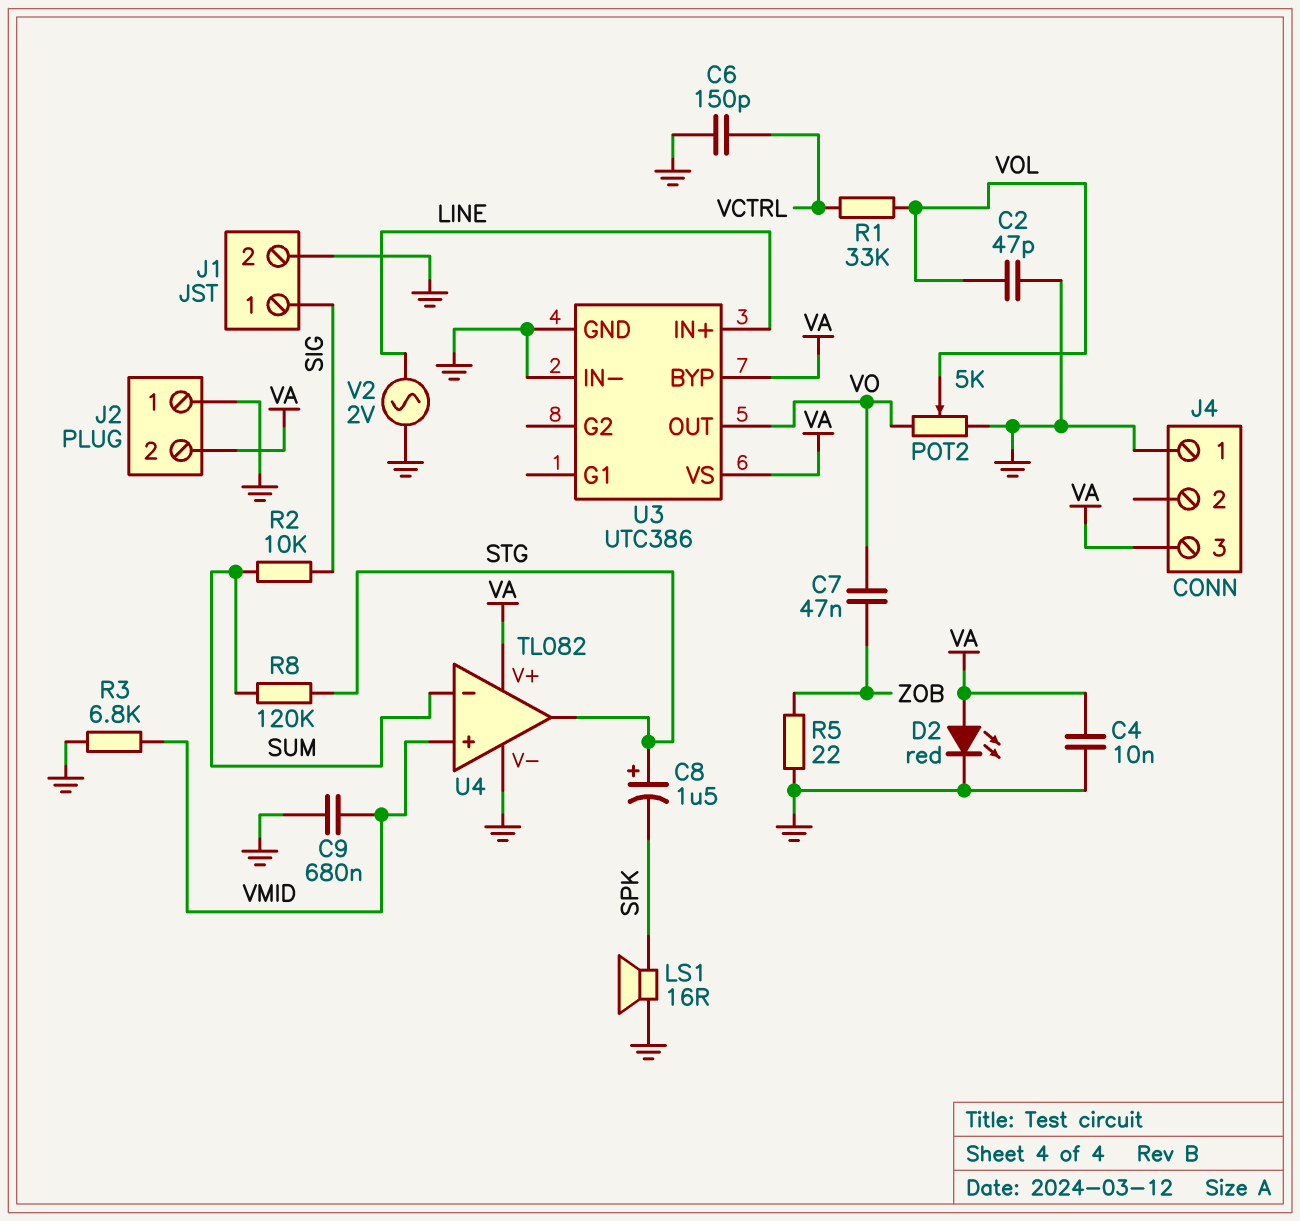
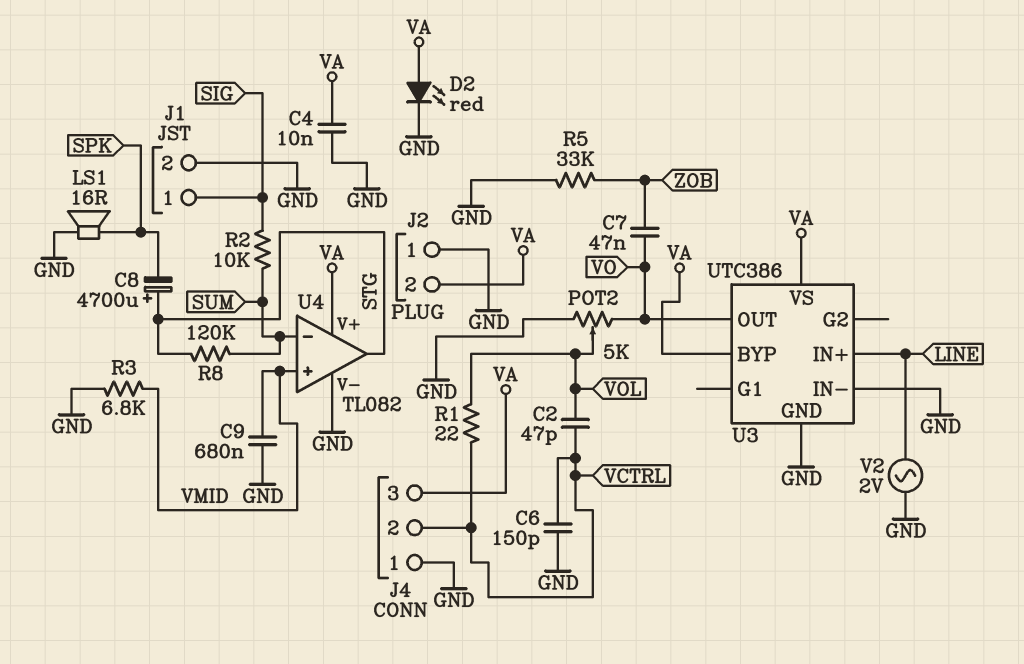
C2: 47pF (GND, VOL) -> 47pF (VCTRL, VOL)
C8: 1.5uF (plus STG, minus SPK) -> 4700uF (plus STG, minus SPK)
J4 pin 2: none -> VCTRL
R1: 33k (VCTRL, VOL) -> 22 (VCTRL, VOL)
R5: 22 (GND, ZOB) -> 33k (GND, ZOB)

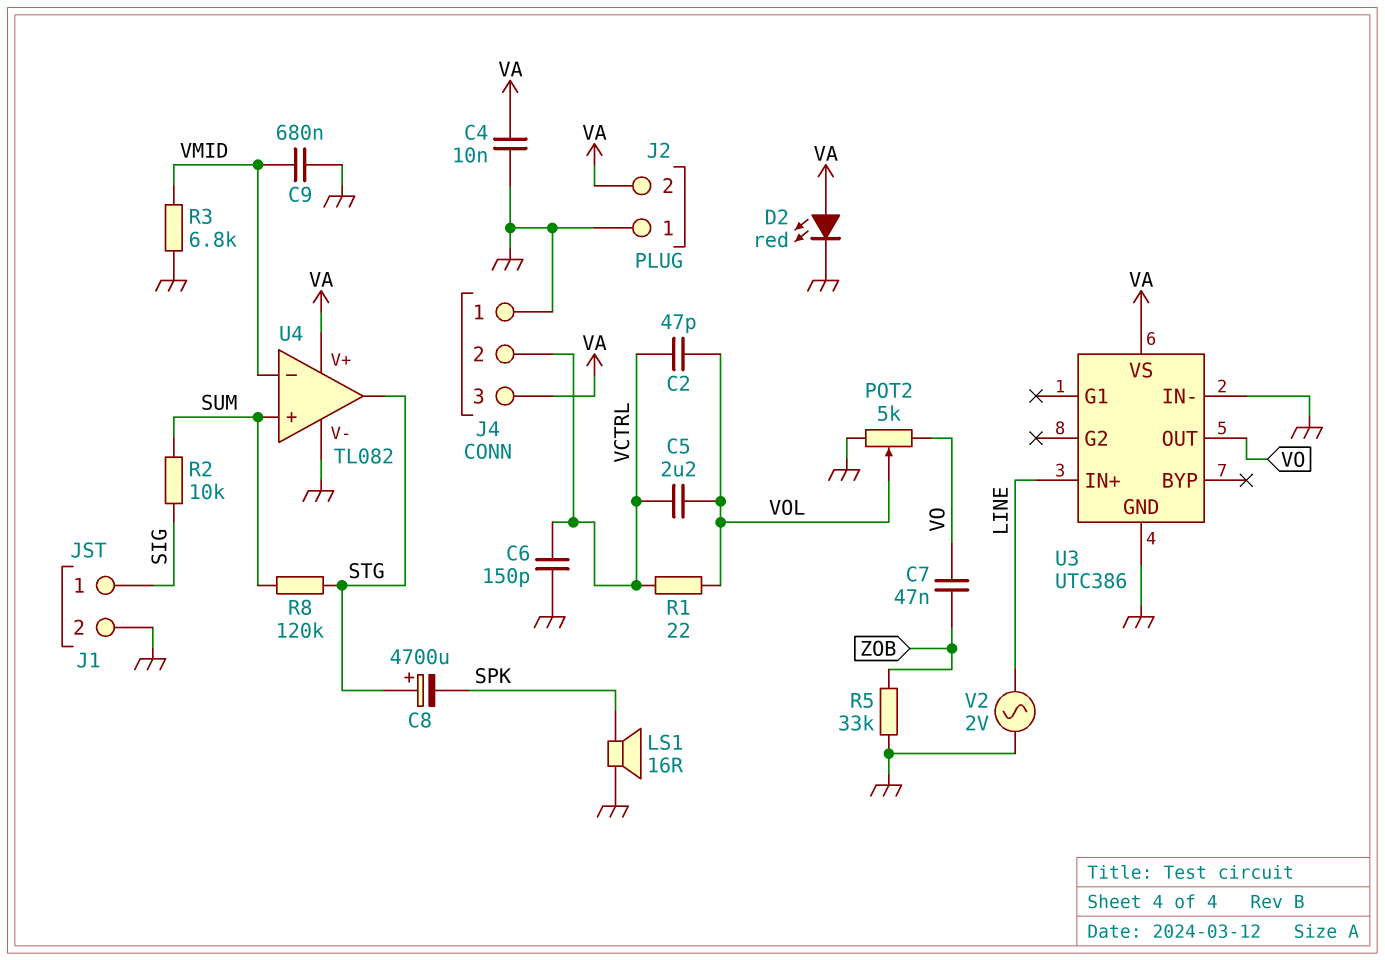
C5: none -> 2.2uF (VCTRL, VOL)
U3 pin BYP: VA -> none
U4 pin in+: VMID -> SUM
U4 pin in-: SUM -> VMID

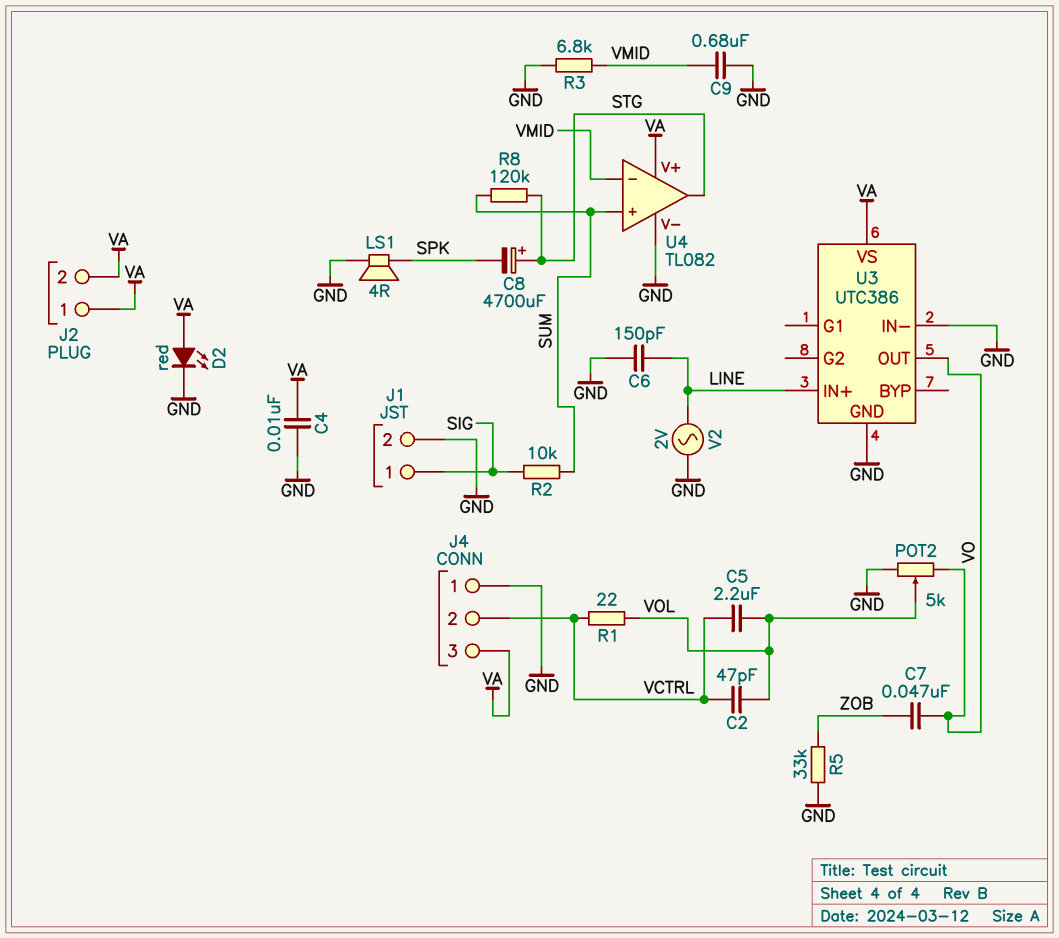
C6: 150pF (GND, VCTRL) -> 150pF (GND, LINE)
J2 pin 1: GND -> VA
LS1: speaker 16R (GND, SPK) -> speaker 4R (GND, SPK)

